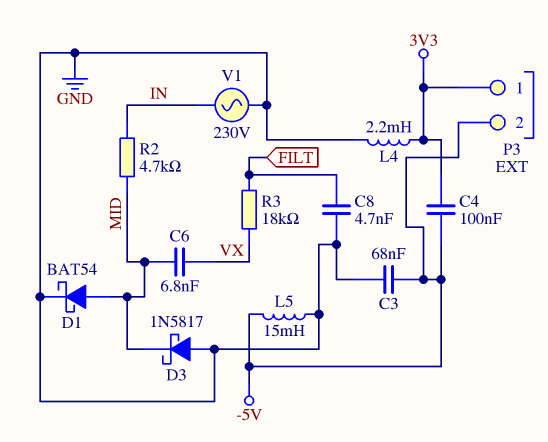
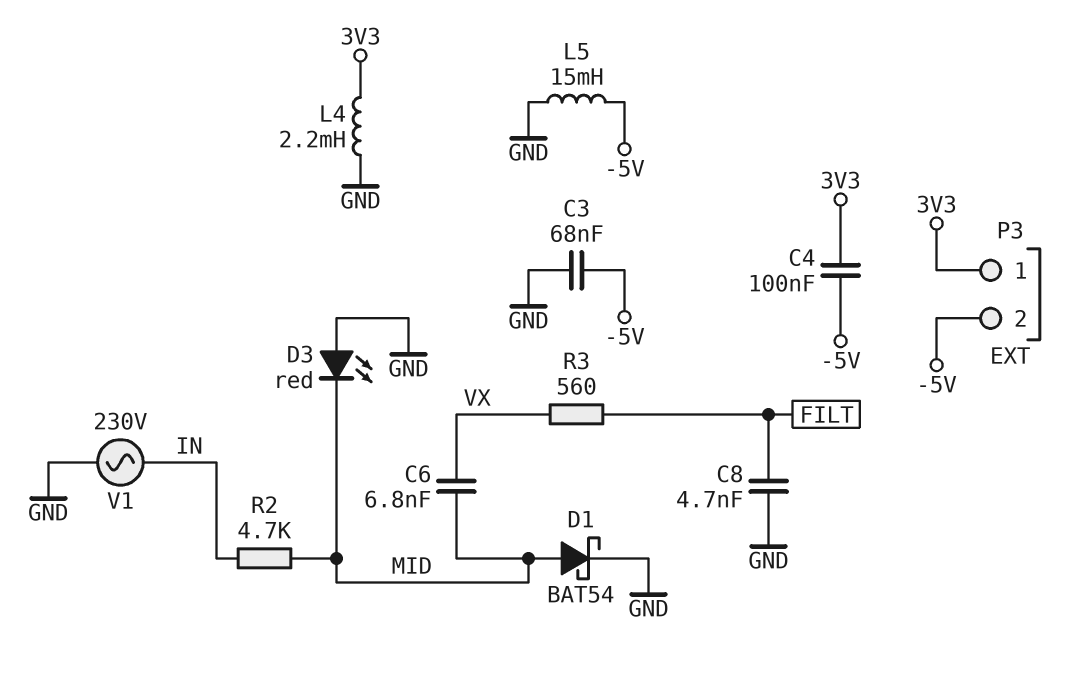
D3: schottky 1N5817 (A GND, K MID) -> LED red (A GND, K MID)
R3: 18k (FILT, VX) -> 560 (FILT, VX)

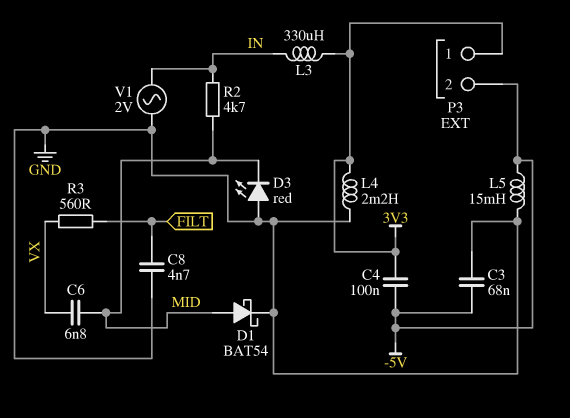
L3: none -> 330uH (3V3, IN)
V1: AC 230V (GND, IN) -> AC 2V (GND, IN)

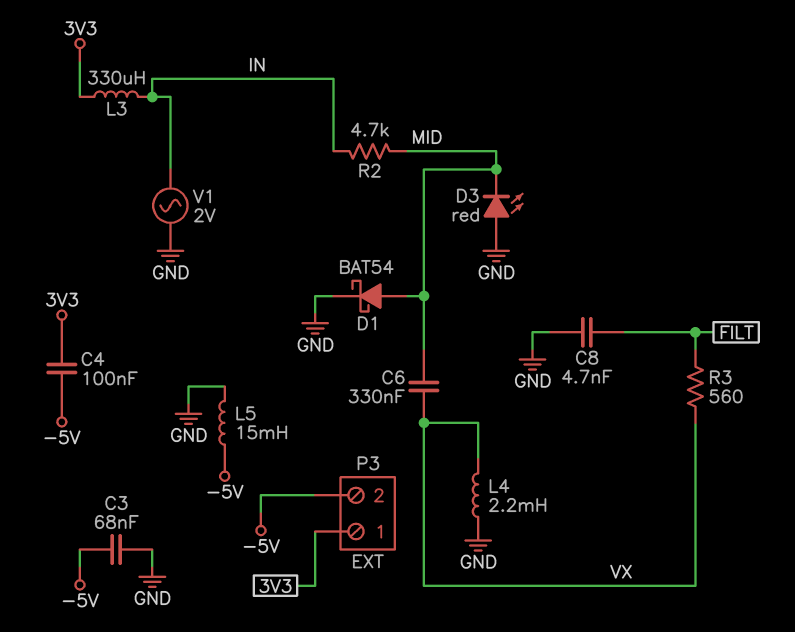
C6: 6.8nF (MID, VX) -> 330nF (MID, VX)
L4: 2.2mH (3V3, GND) -> 2.2mH (GND, VX)

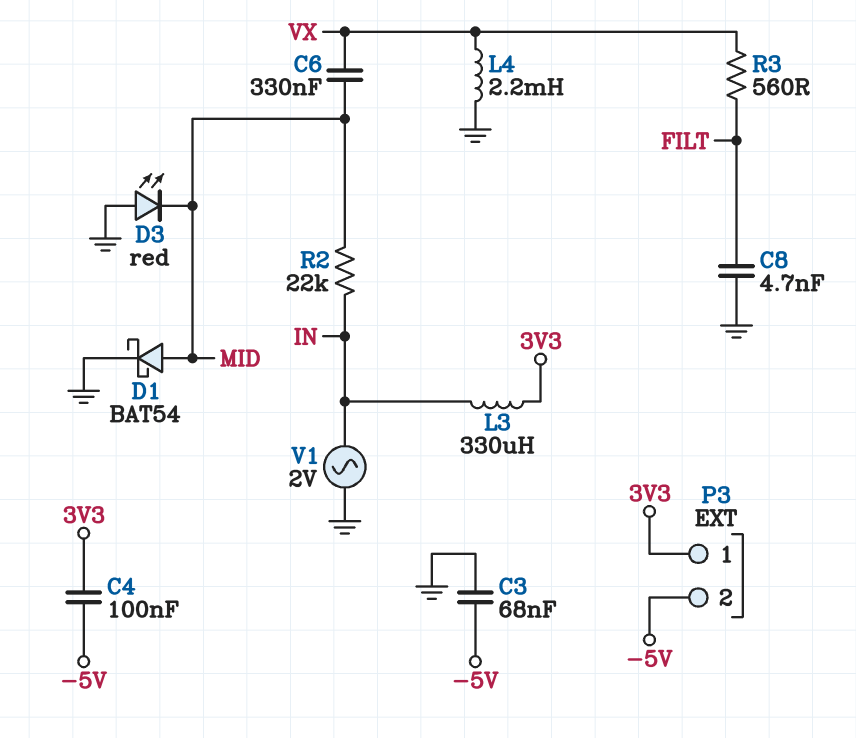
L5: 15mH (-5V, GND) -> none
R2: 4.7k (IN, MID) -> 22k (IN, MID)

